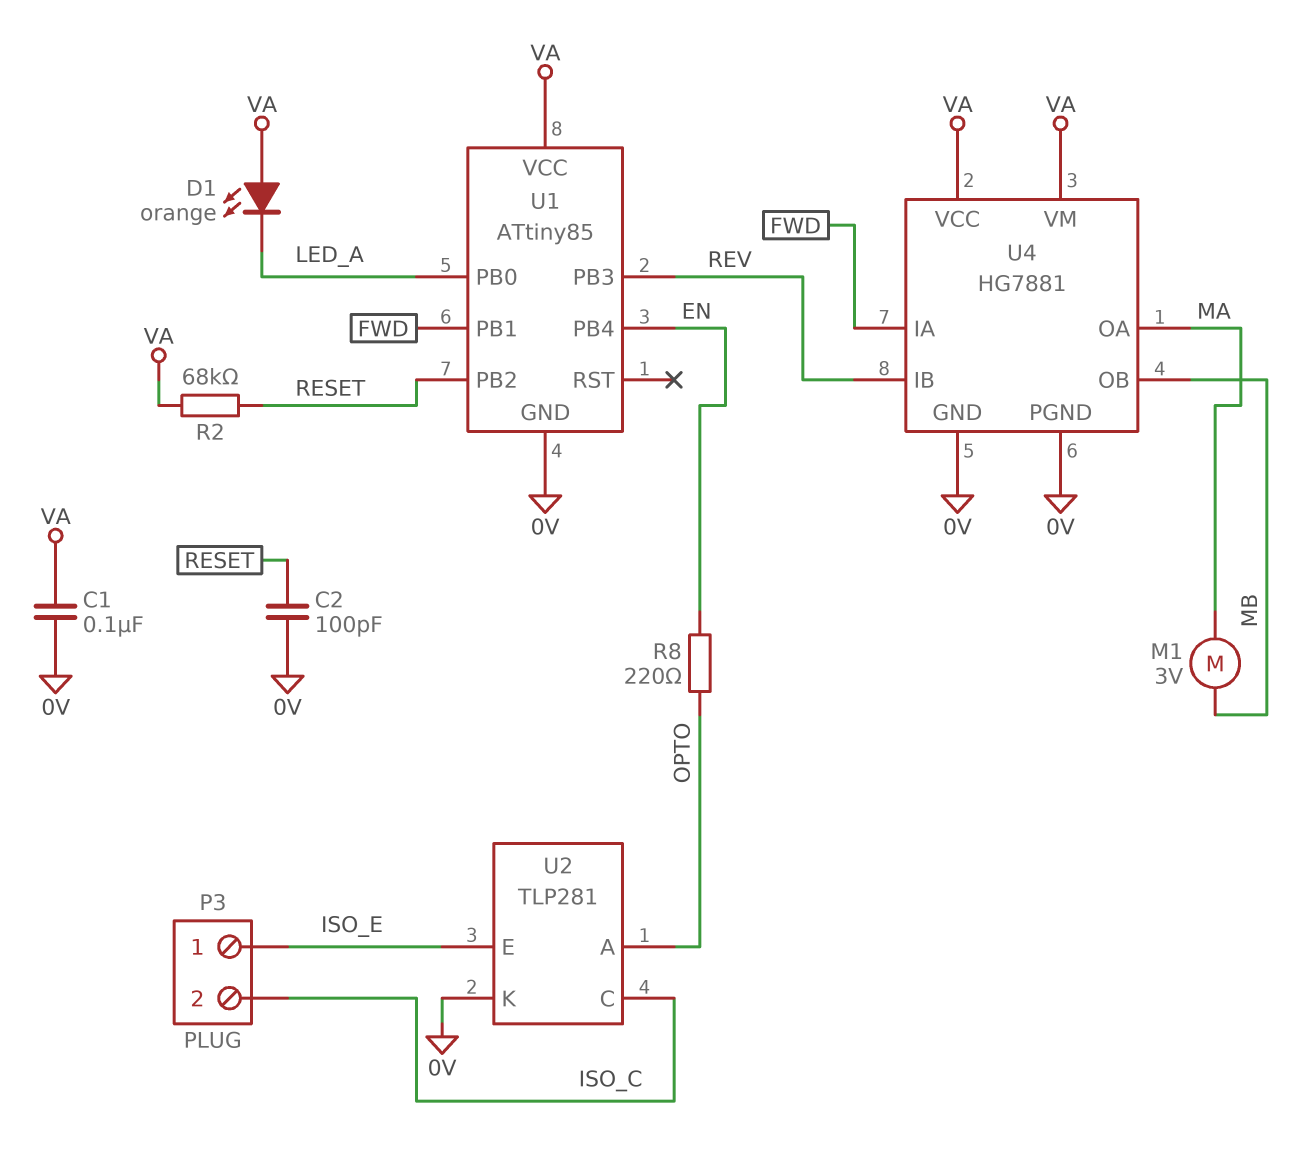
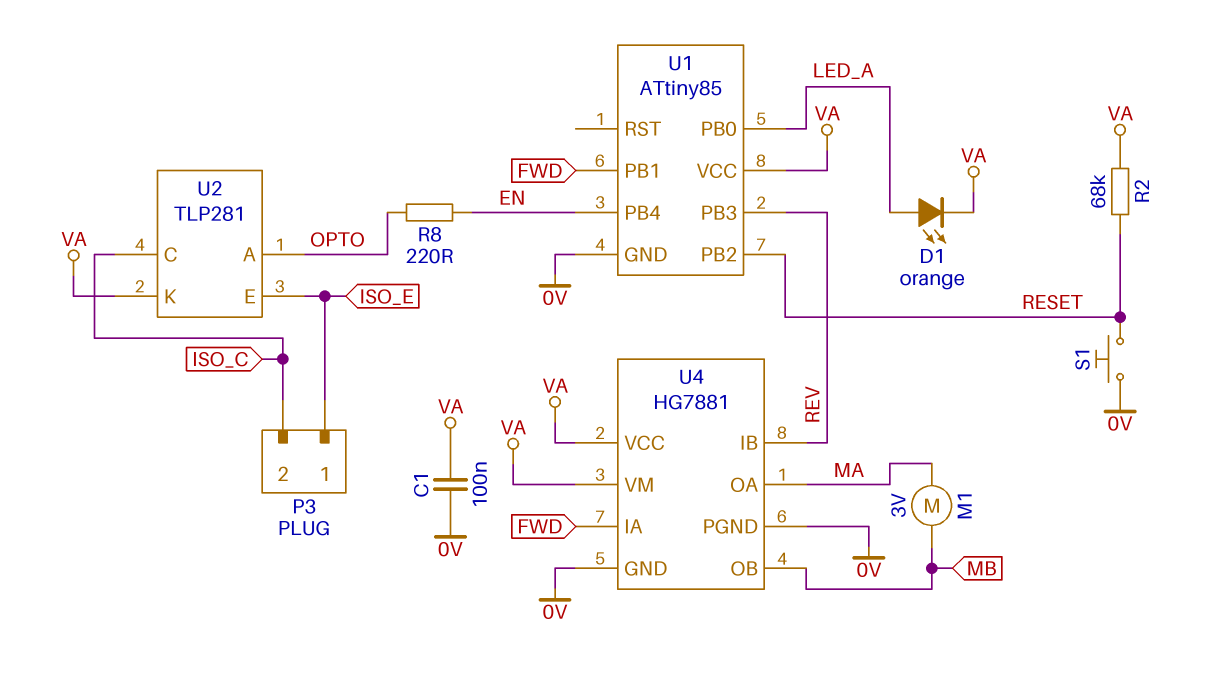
C2: 100pF (0V, RESET) -> none
D1: LED orange (A VA, K LED_A) -> LED orange (A LED_A, K VA)
S1: none -> button (0V, RESET)
U2 pin K: 0V -> VA

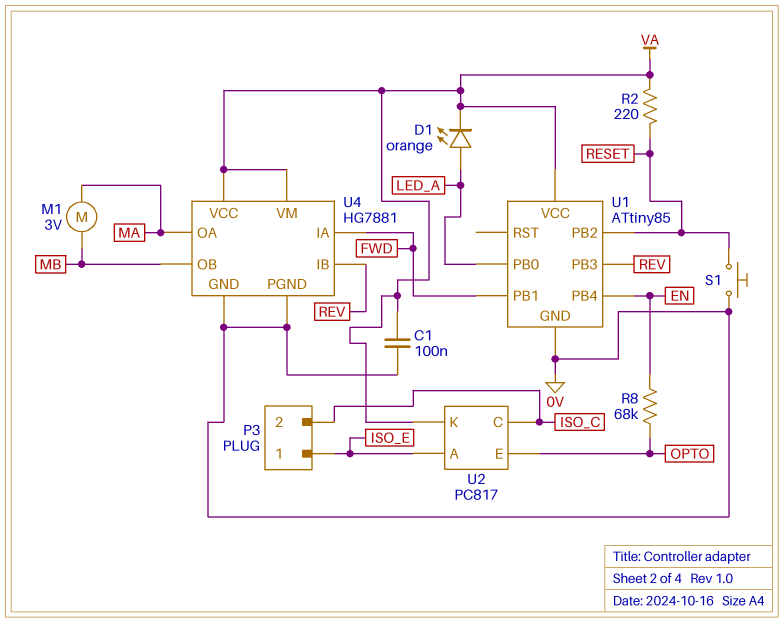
R2: 68k (RESET, VA) -> 220 (RESET, VA)
R8: 220 (EN, OPTO) -> 68k (EN, OPTO)
U2: TLP281 -> PC817
U2 pin A: OPTO -> ISO_E
U2 pin E: ISO_E -> OPTO

